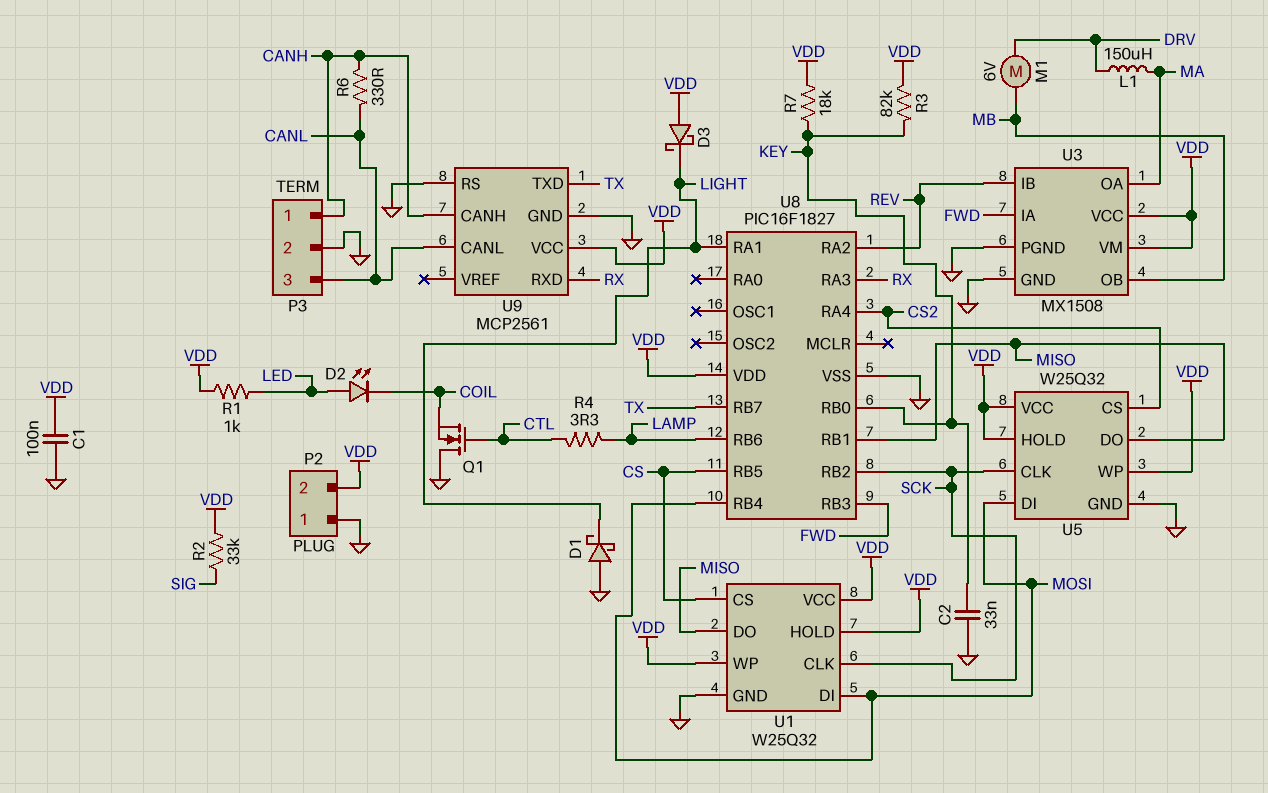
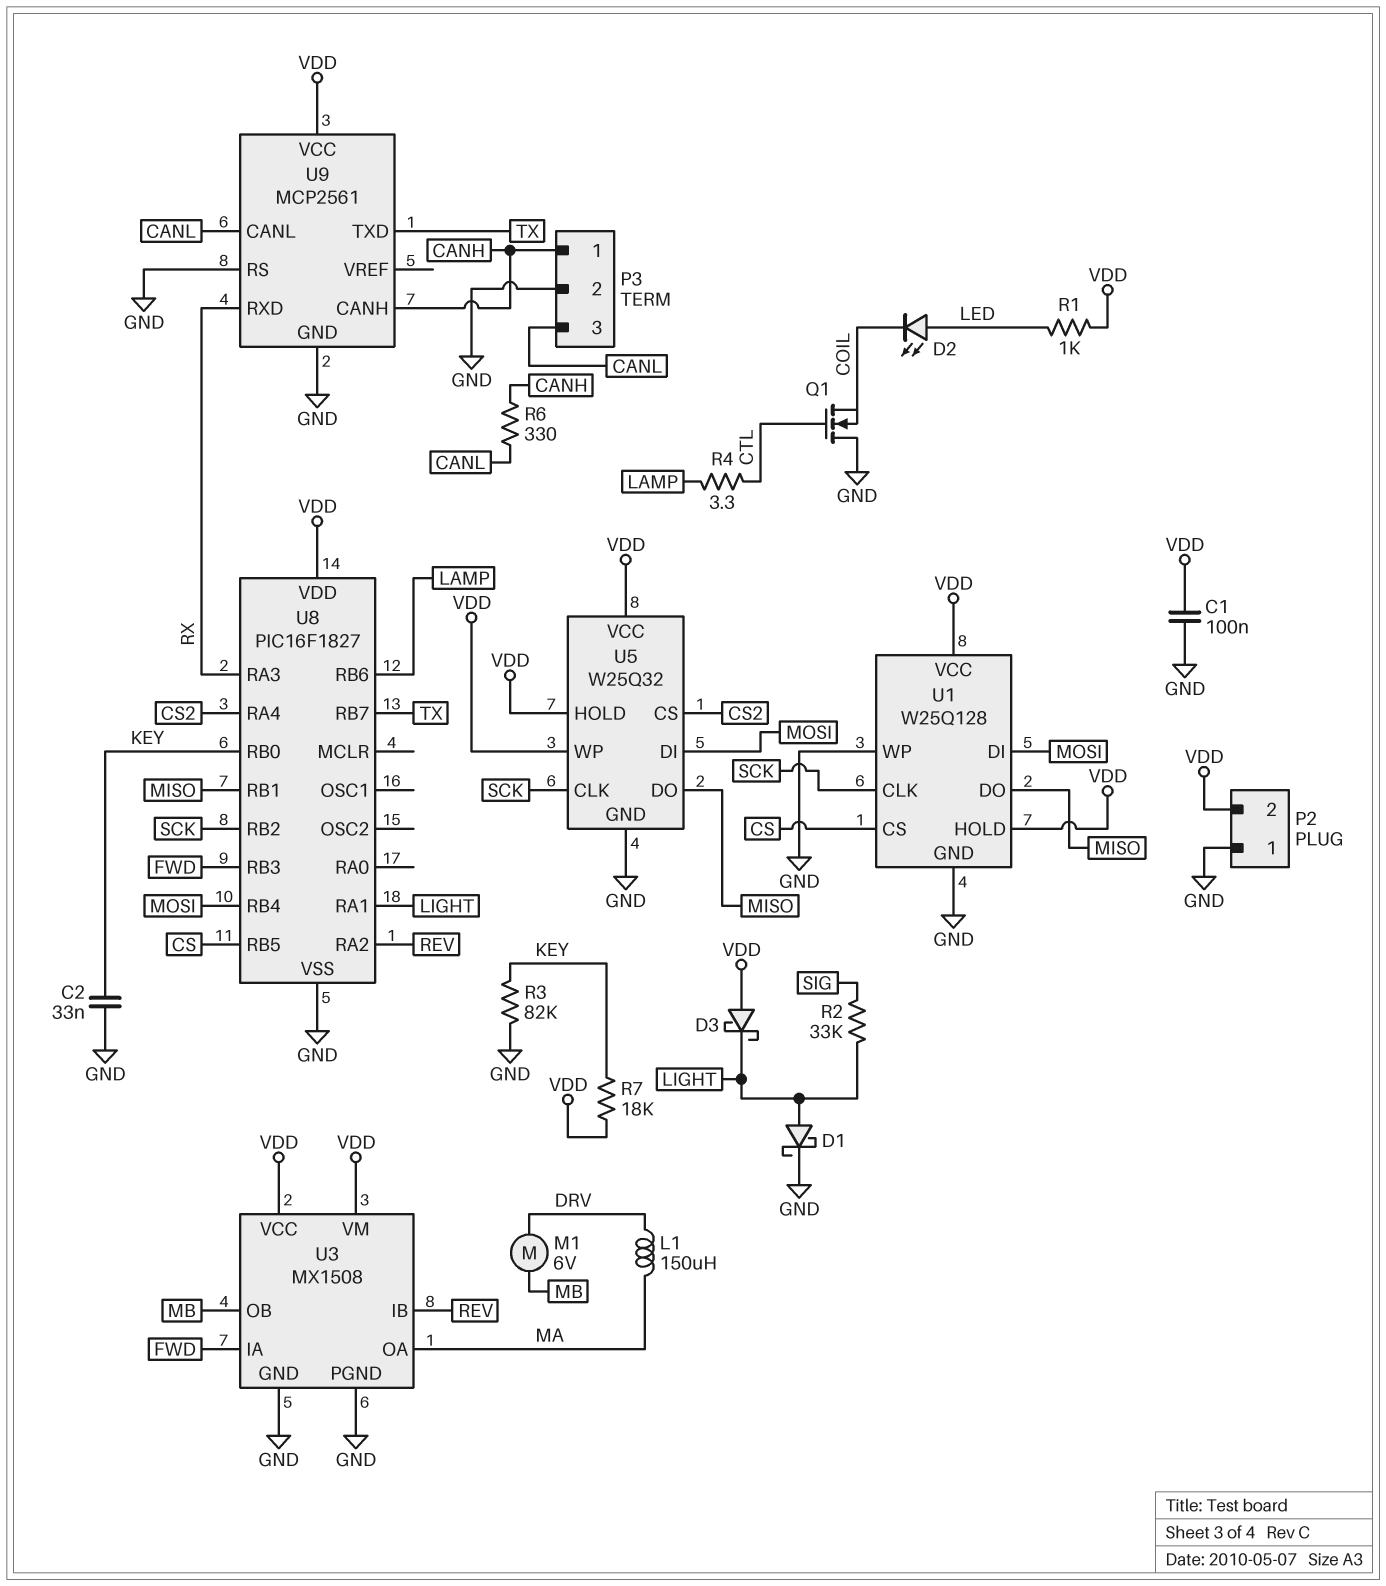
D1: schottky (A GND, K LIGHT) -> schottky (A LIGHT, K GND)
R2: 33k (SIG, VDD) -> 33k (LIGHT, SIG)
R3: 82k (KEY, VDD) -> 82k (GND, KEY)
U1: W25Q32 -> W25Q128
U1 pin WP: VDD -> GND

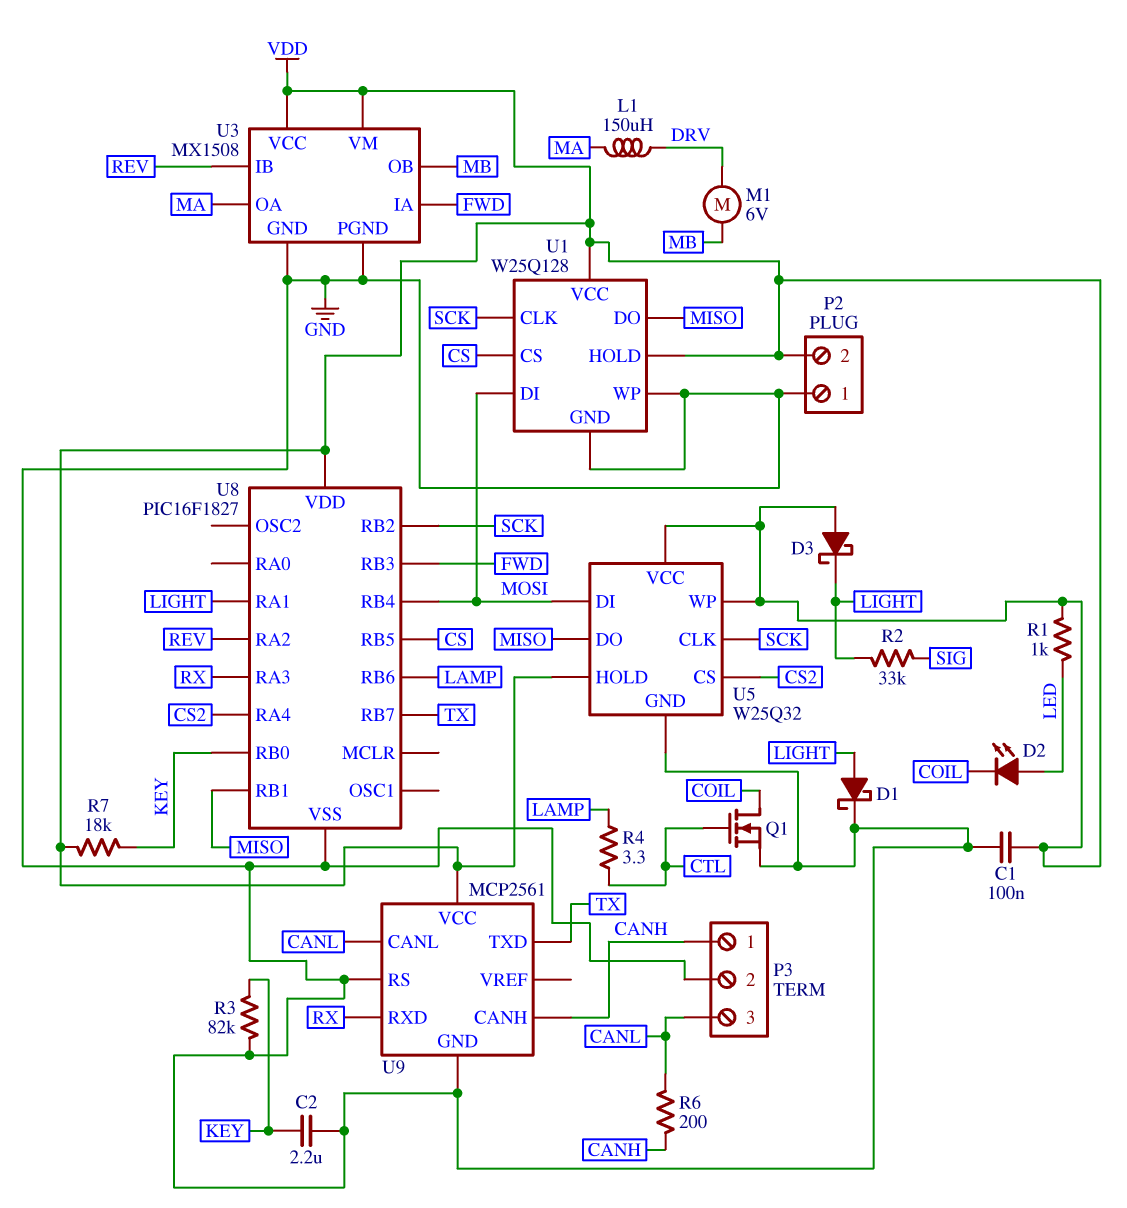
C2: 33nF (GND, KEY) -> 2.2uF (GND, KEY)
Q1: NMOS (G CTL, D GND, S COIL) -> NMOS (G CTL, D COIL, S GND)
R6: 330 (CANH, CANL) -> 200 (CANH, CANL)

